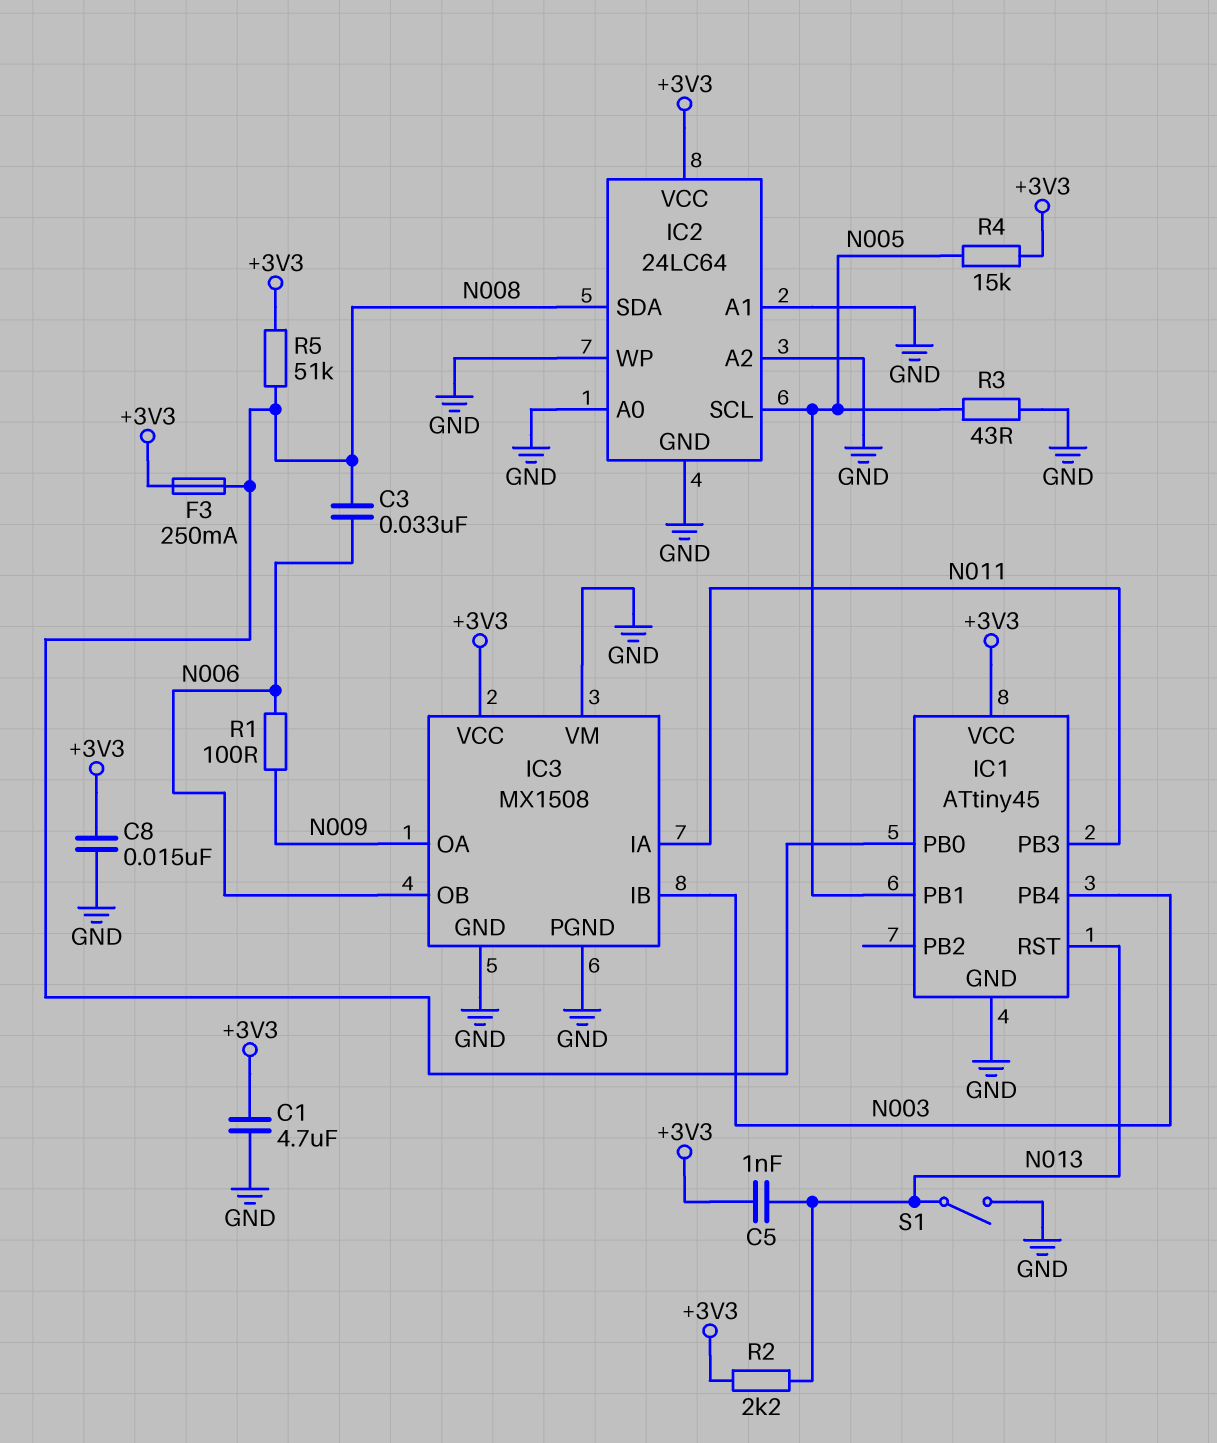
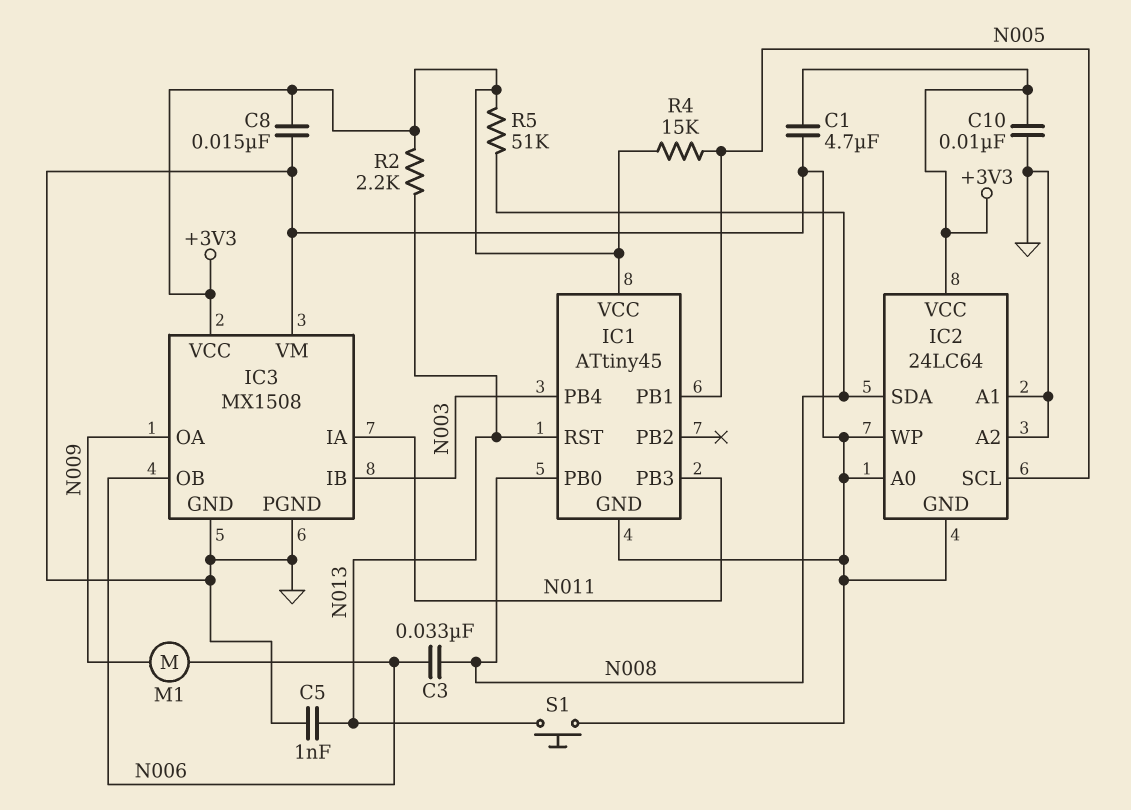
C5: 1nF (+3V3, N013) -> 1nF (GND, N013)
C10: none -> 10nF (+3V3, GND)
F3: 250mA (+3V3, N008) -> none
M1: none -> motor (N006, N009)
R1: 100 (N006, N009) -> none
R3: 43 (GND, N005) -> none
S1: switch (GND, N013) -> button (GND, N013)

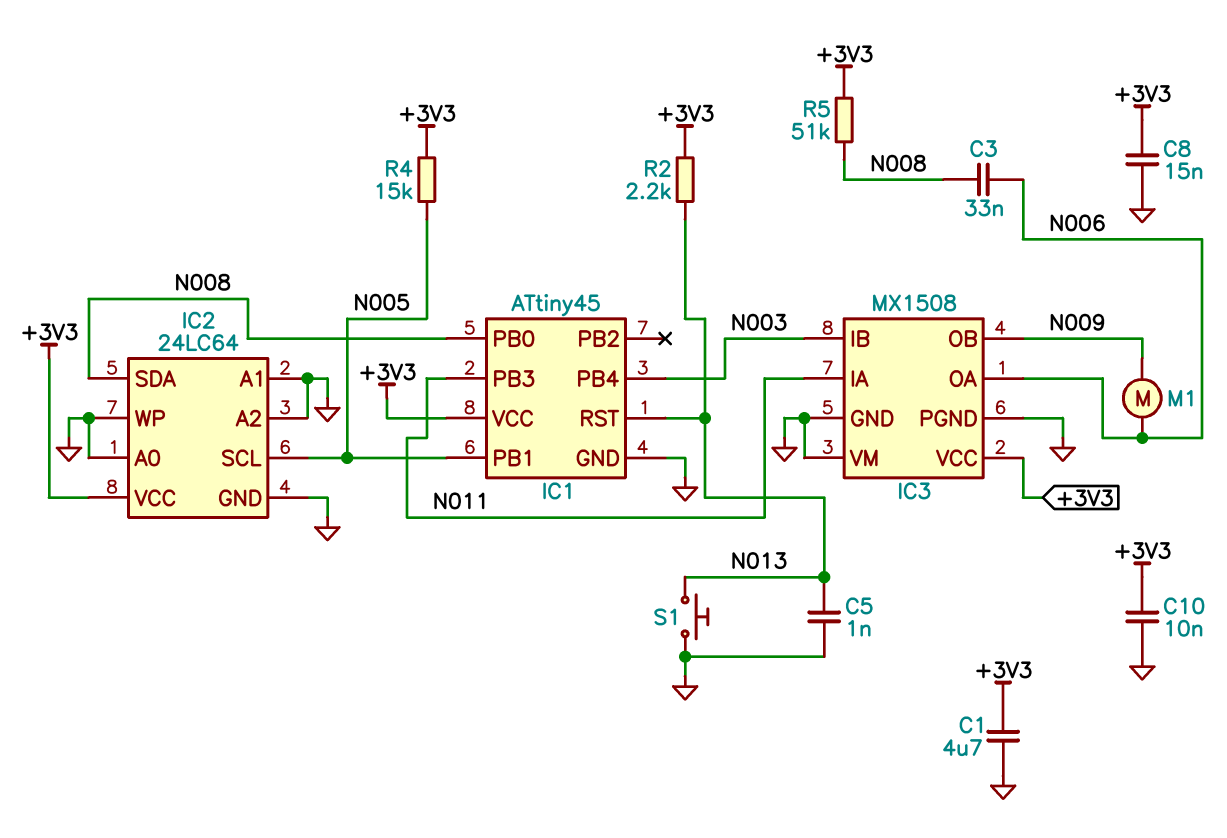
IC3 pin OA: N009 -> N006
IC3 pin OB: N006 -> N009

